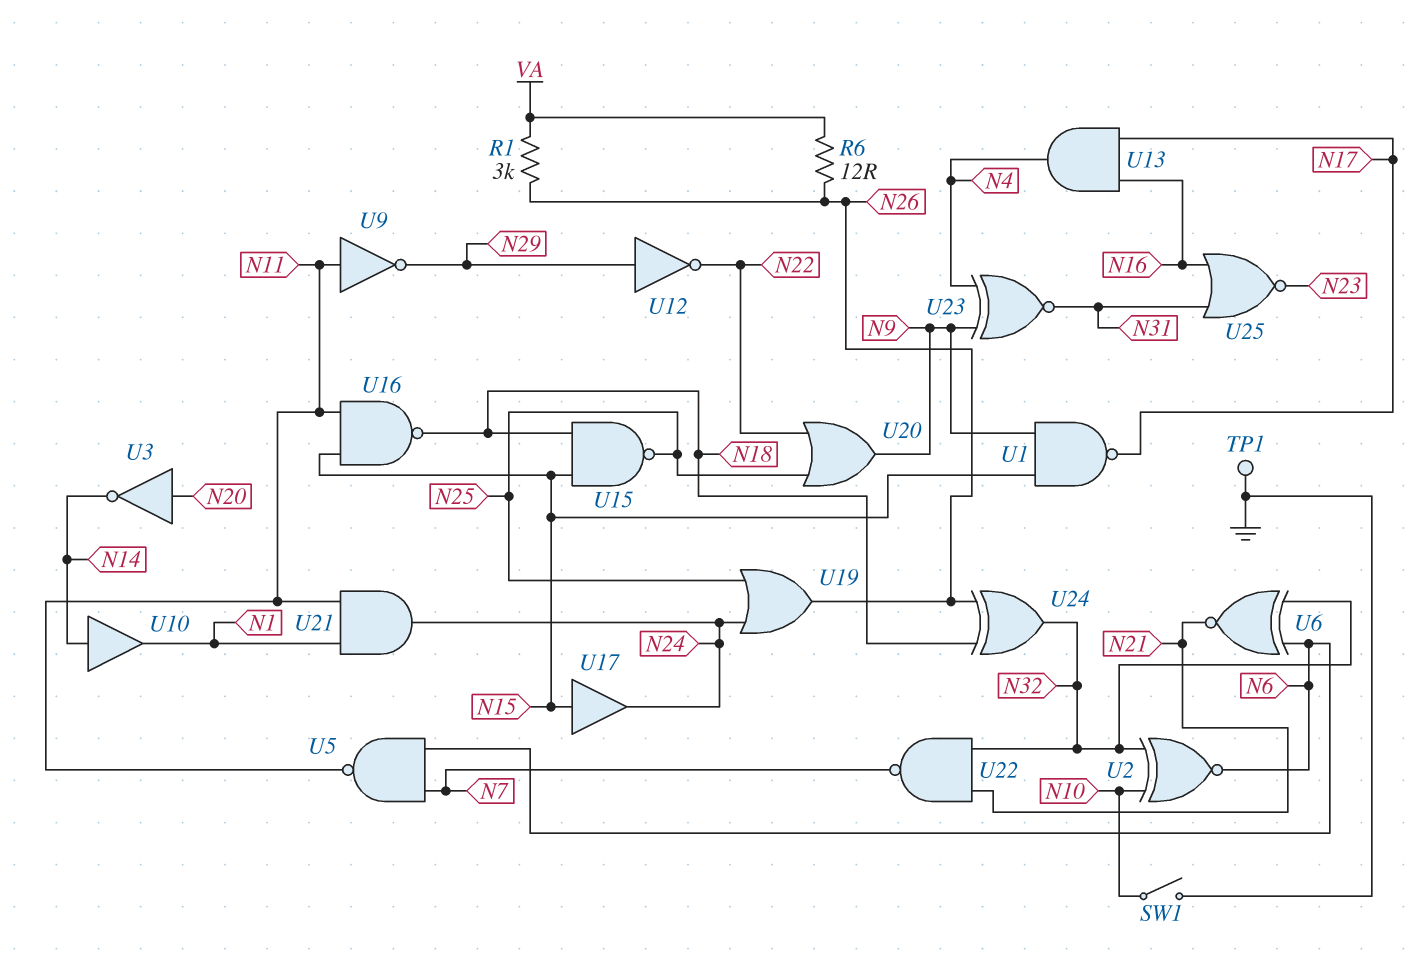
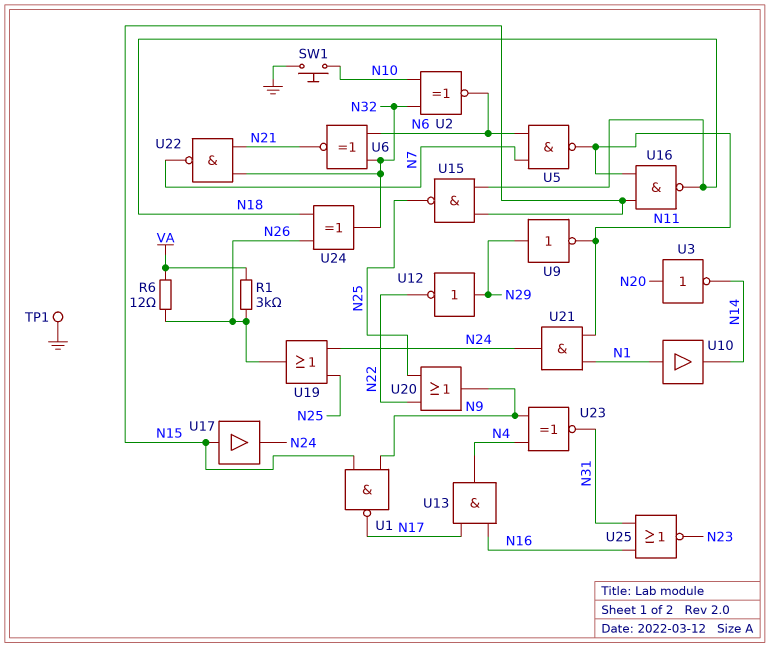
SW1: switch (GND, N10) -> button (GND, N10)
U9: NOT (in N11, out N29) -> NOT (in N29, out N11)
U10: buffer (in N14, out N1) -> buffer (in N1, out N14)

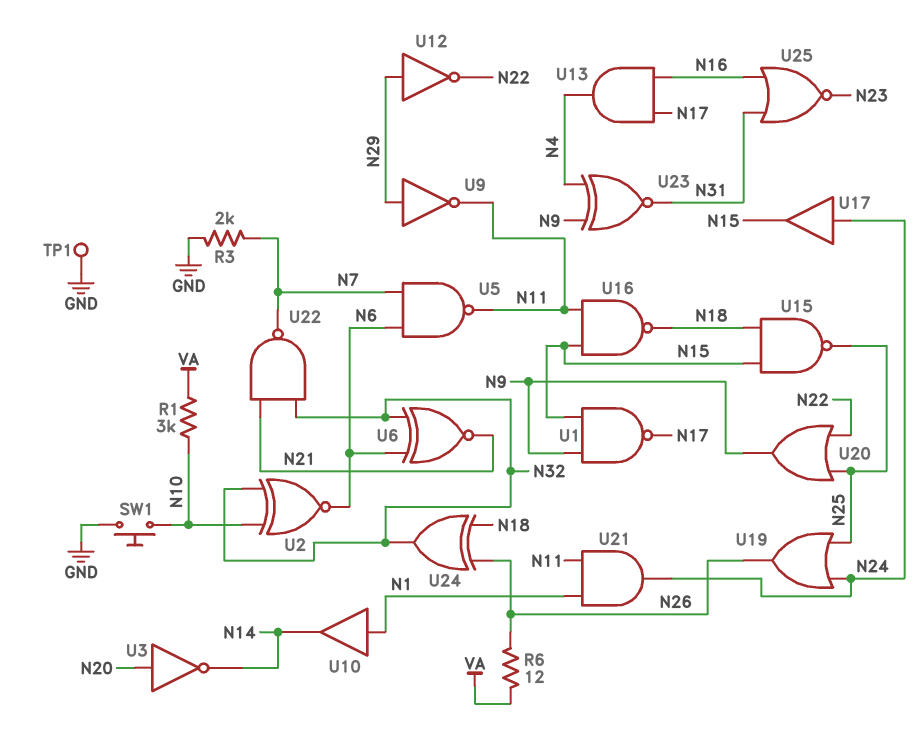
R1: 3k (N26, VA) -> 3k (N10, VA)
R3: none -> 2k (GND, N7)
U17: buffer (in N15, out N24) -> buffer (in N24, out N15)

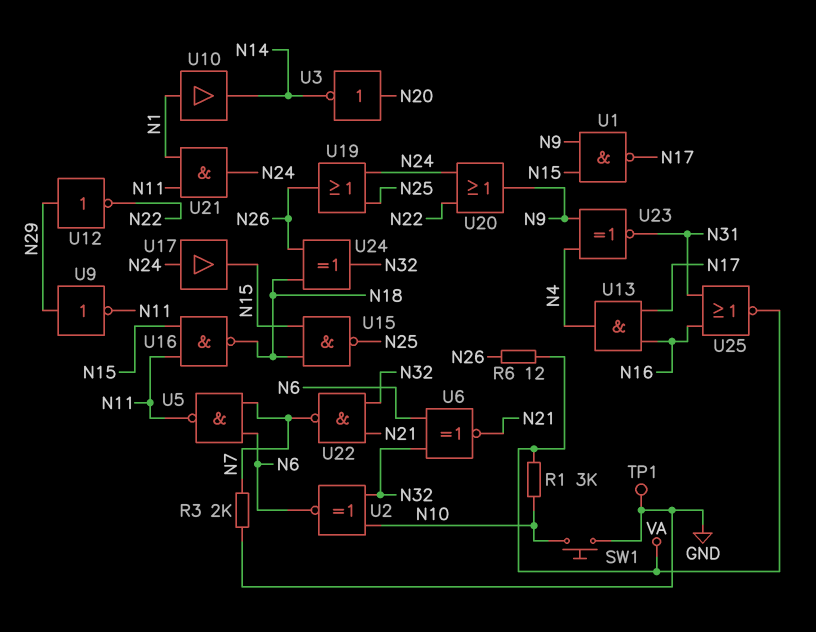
U20: OR (in N22, in N25, out N9) -> OR (in N22, in N24, out N9)
U25: NOR (in N16, in N31, out N23) -> NOR (in N16, in N31, out VA)

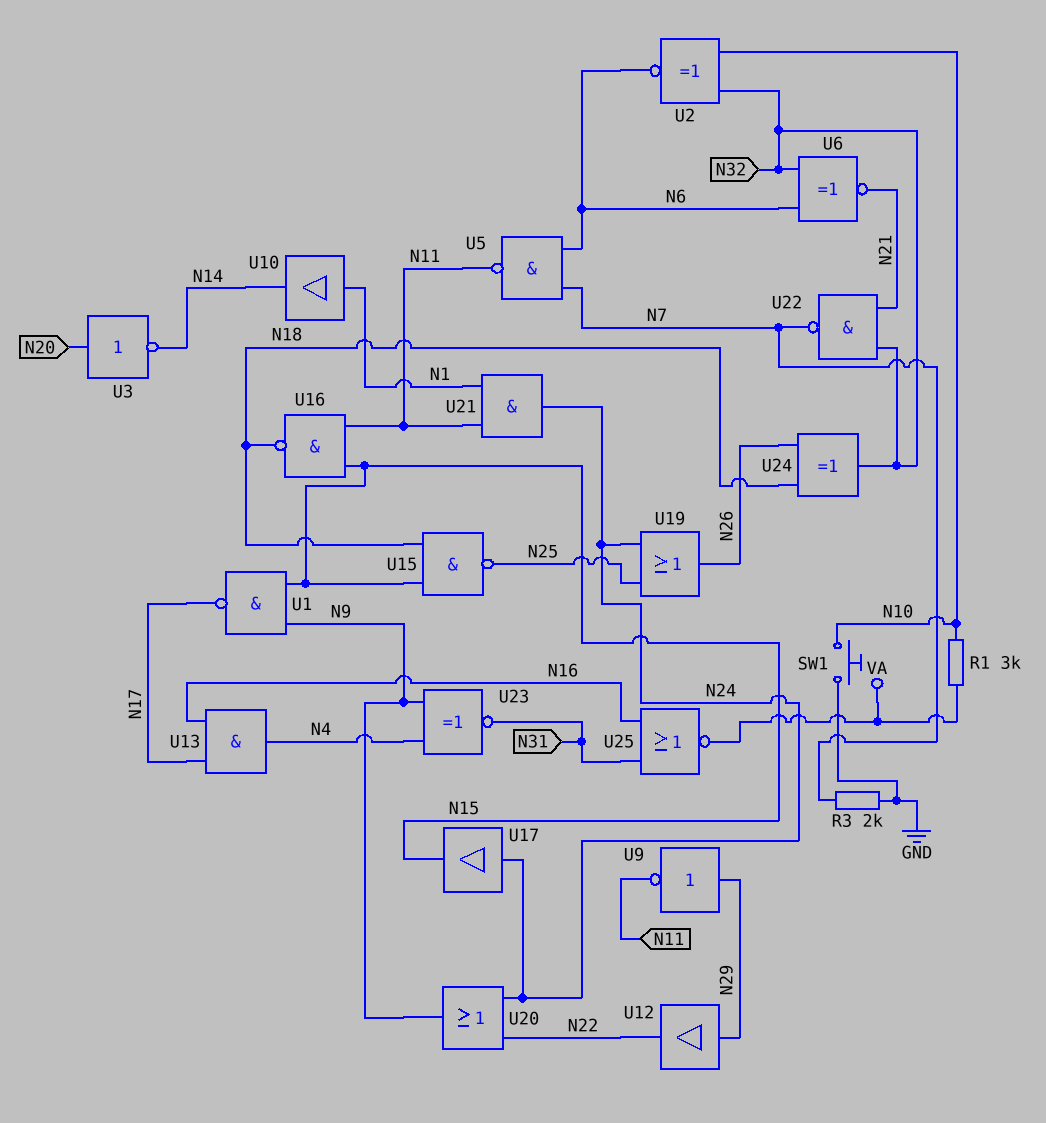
R6: 12 (N26, VA) -> none
TP1: test point (GND) -> none
U12: NOT (in N29, out N22) -> buffer (in N29, out N22)

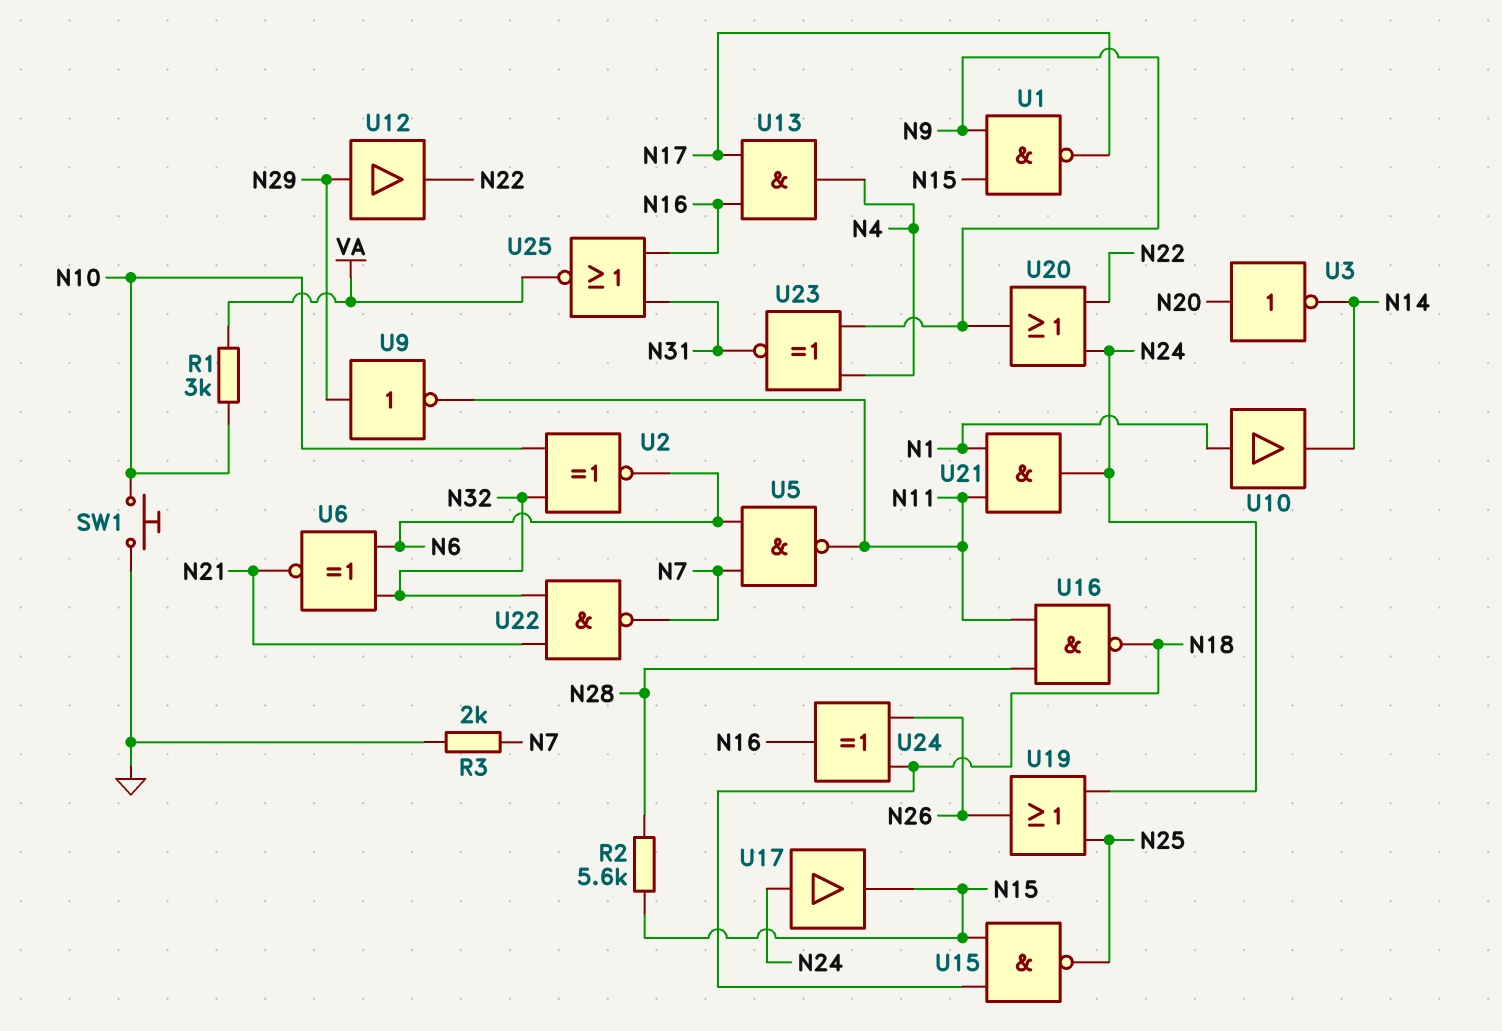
R2: none -> 5.6k (N15, N28)
U16: NAND (in N11, in N15, out N18) -> NAND (in N11, in N28, out N18)
U24: XOR (in N18, in N26, out N32) -> XOR (in N18, in N26, out N16)

